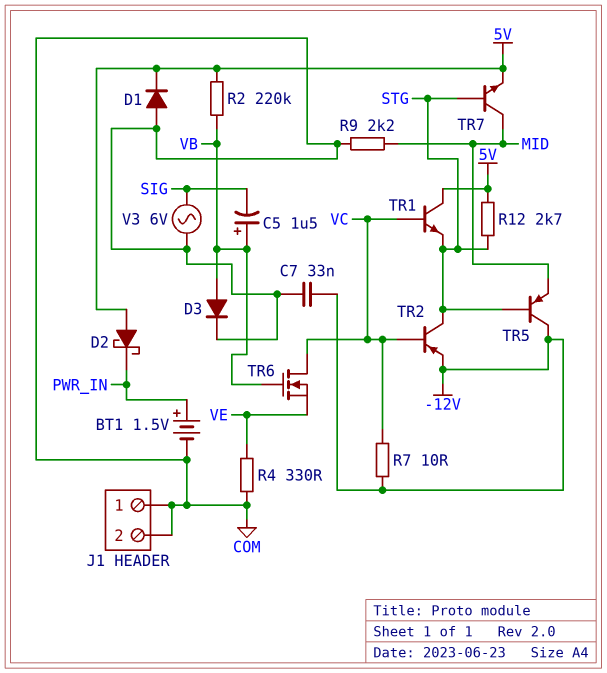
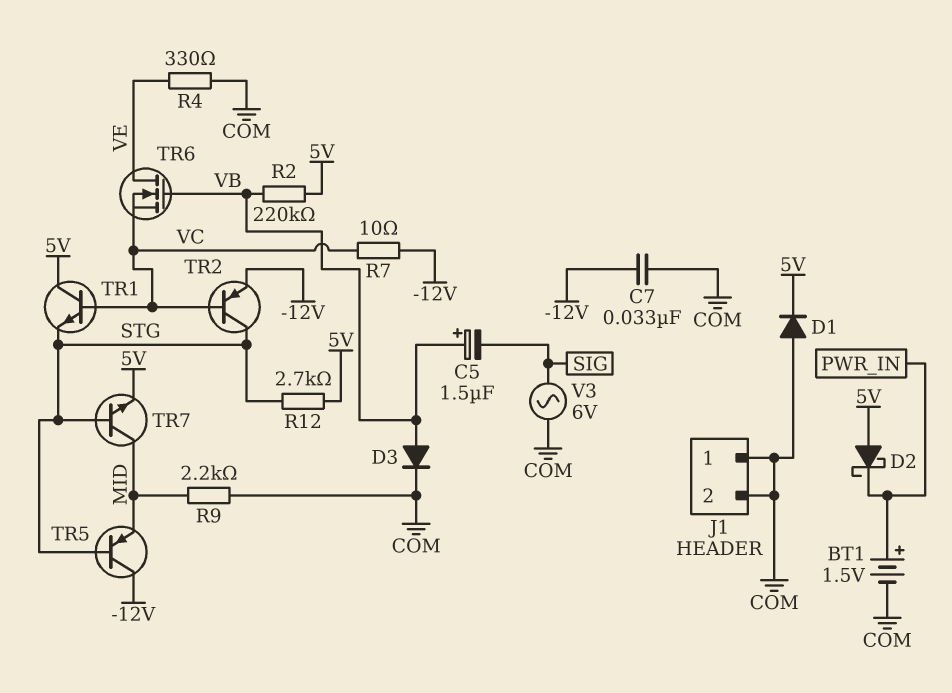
TR6: NMOS (G VB, D VC, S VE) -> NMOS (G VB, D VE, S VC)

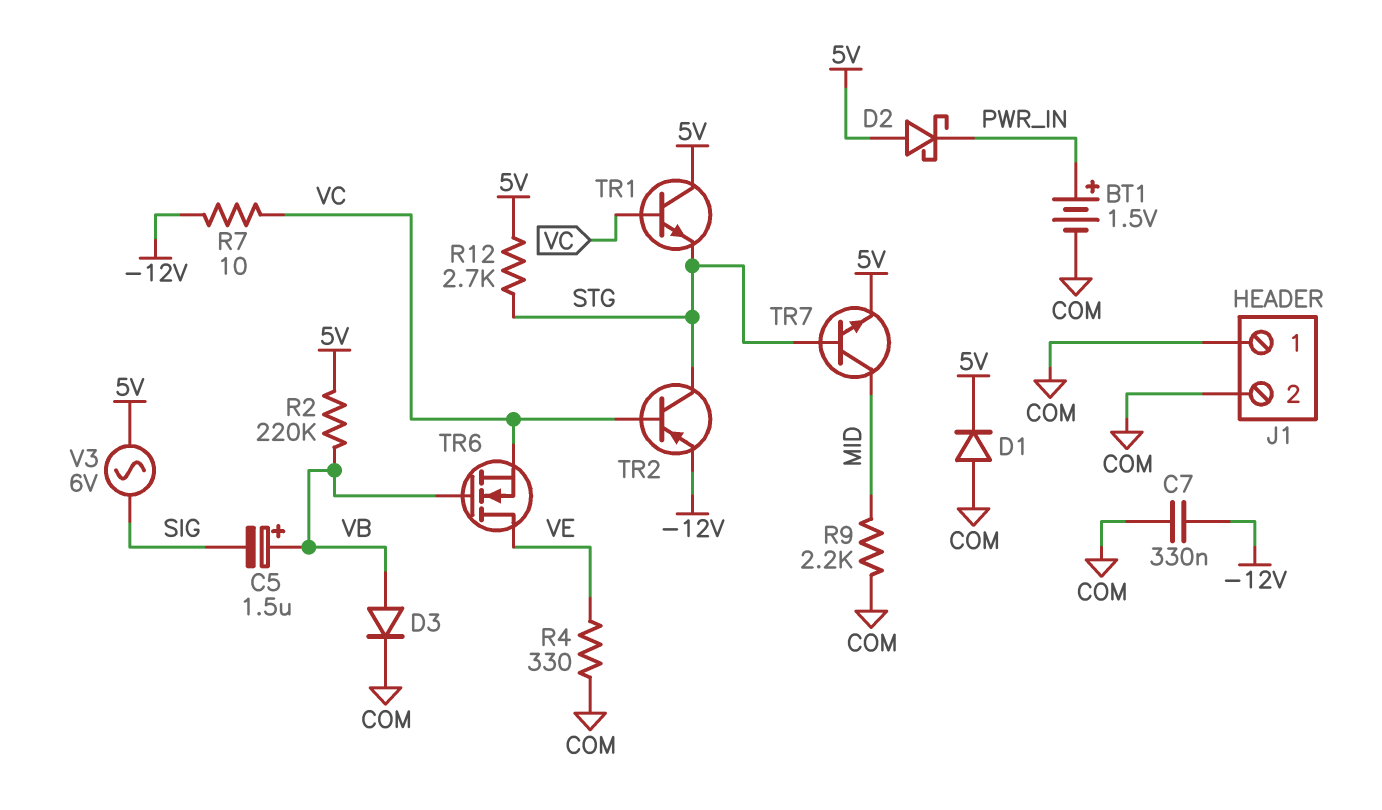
C7: 33nF (-12V, COM) -> 330nF (-12V, COM)
TR5: PNP (B STG, C -12V, E MID) -> none
V3: AC 6V (COM, SIG) -> AC 6V (5V, SIG)

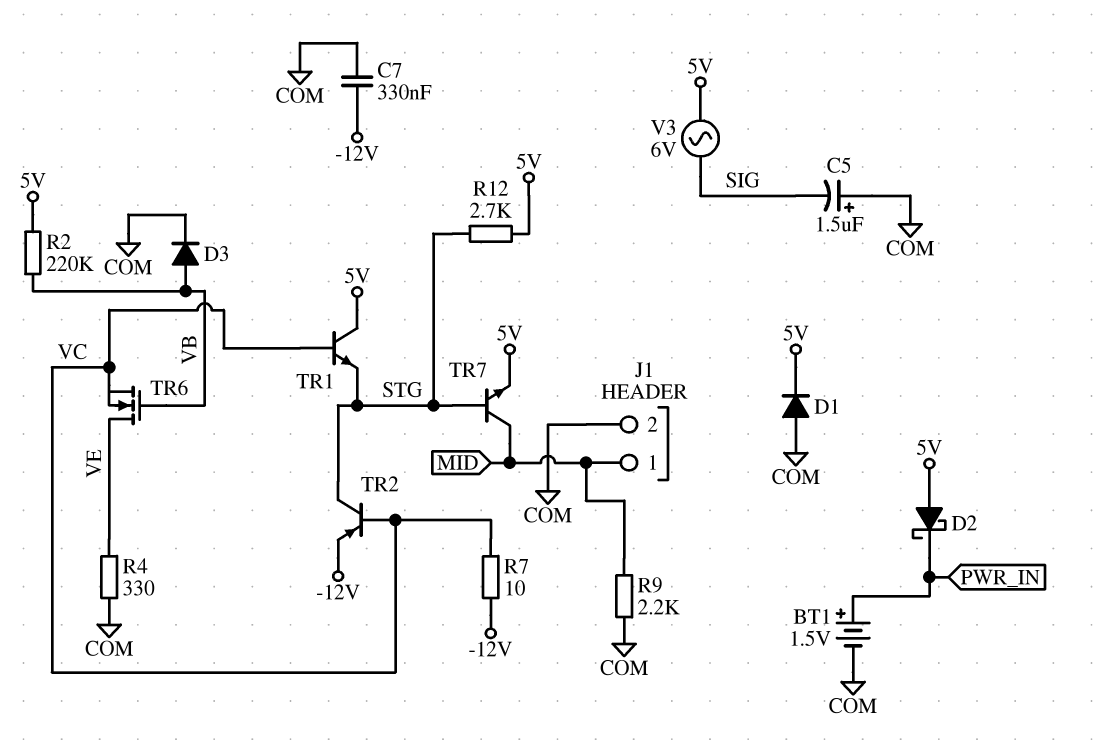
C5: 1.5uF (plus VB, minus SIG) -> 1.5uF (plus COM, minus SIG)
J1 pin 1: COM -> MID

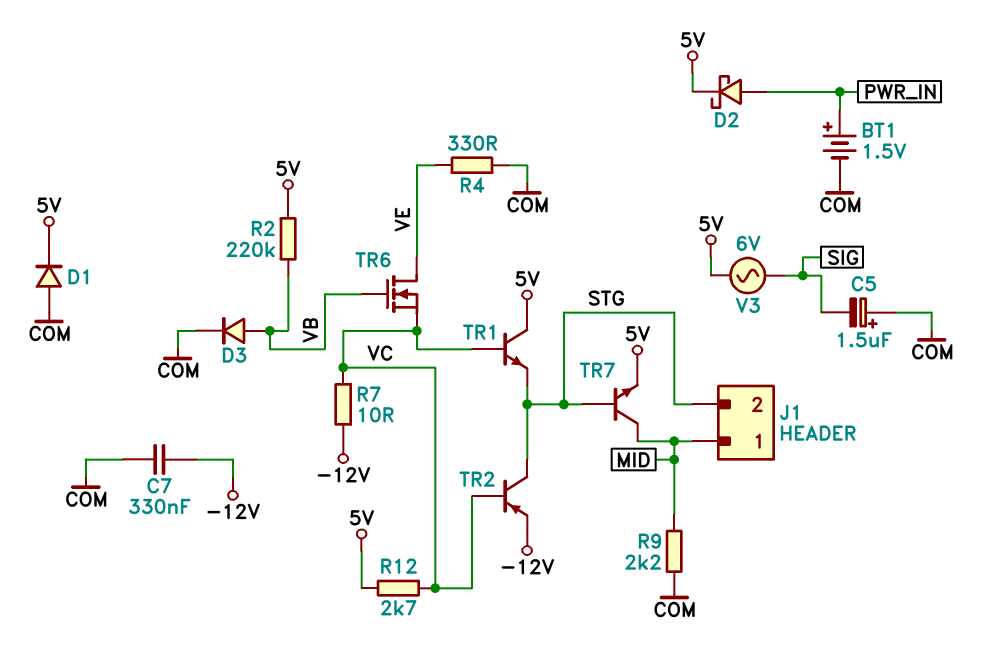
D2: schottky (A 5V, K PWR_IN) -> schottky (A PWR_IN, K 5V)
J1 pin 2: COM -> STG
R12: 2.7k (5V, STG) -> 2.7k (5V, VC)

